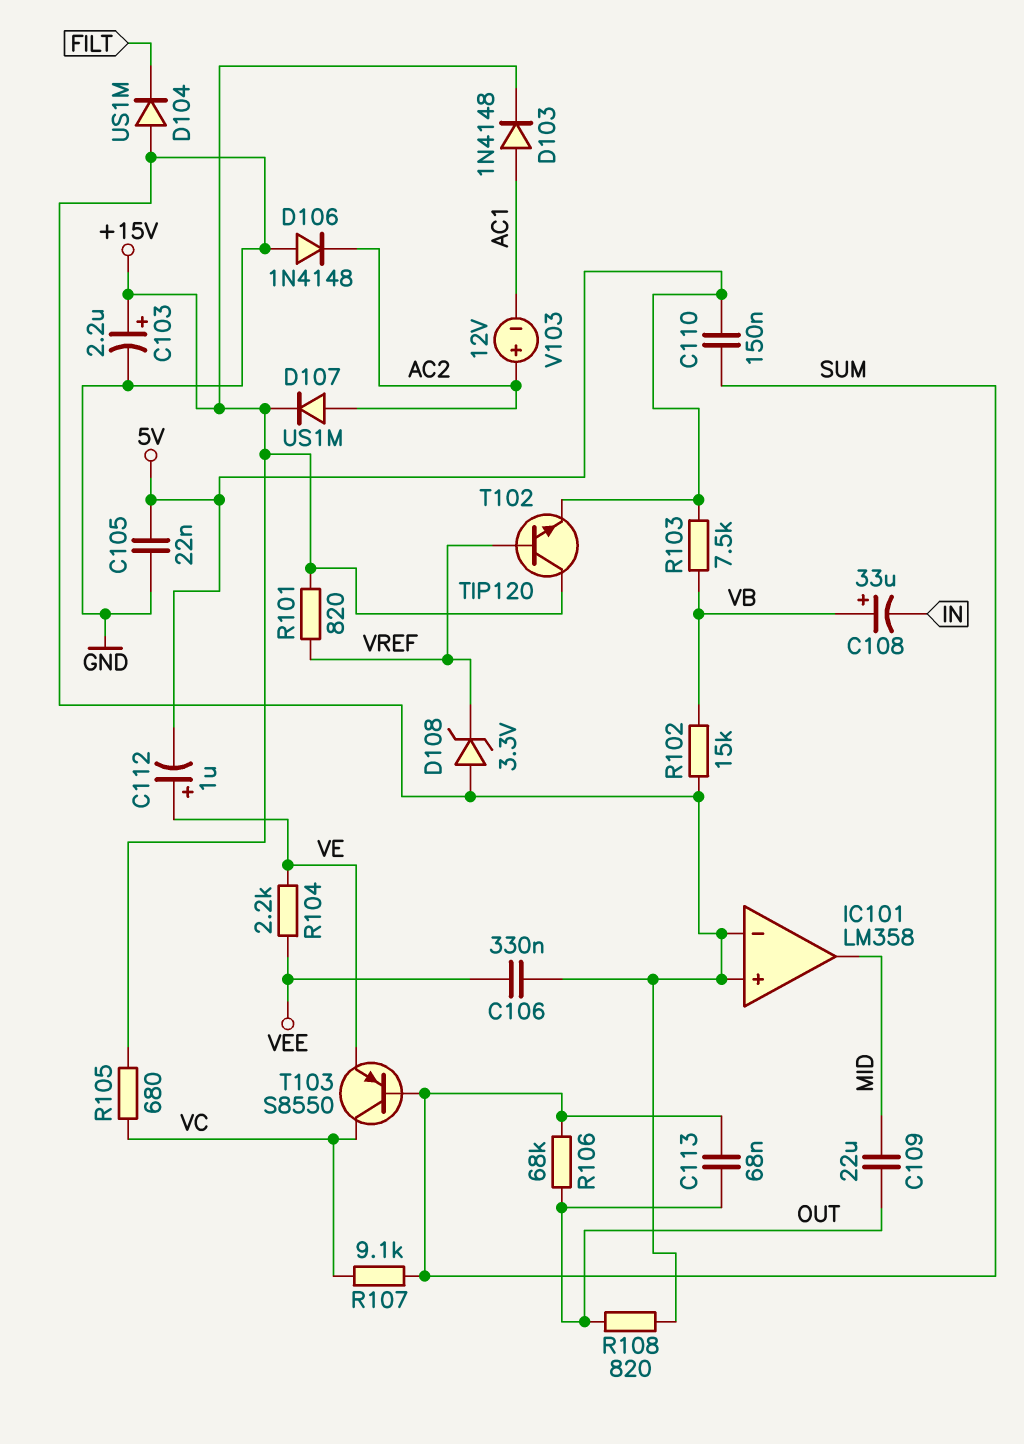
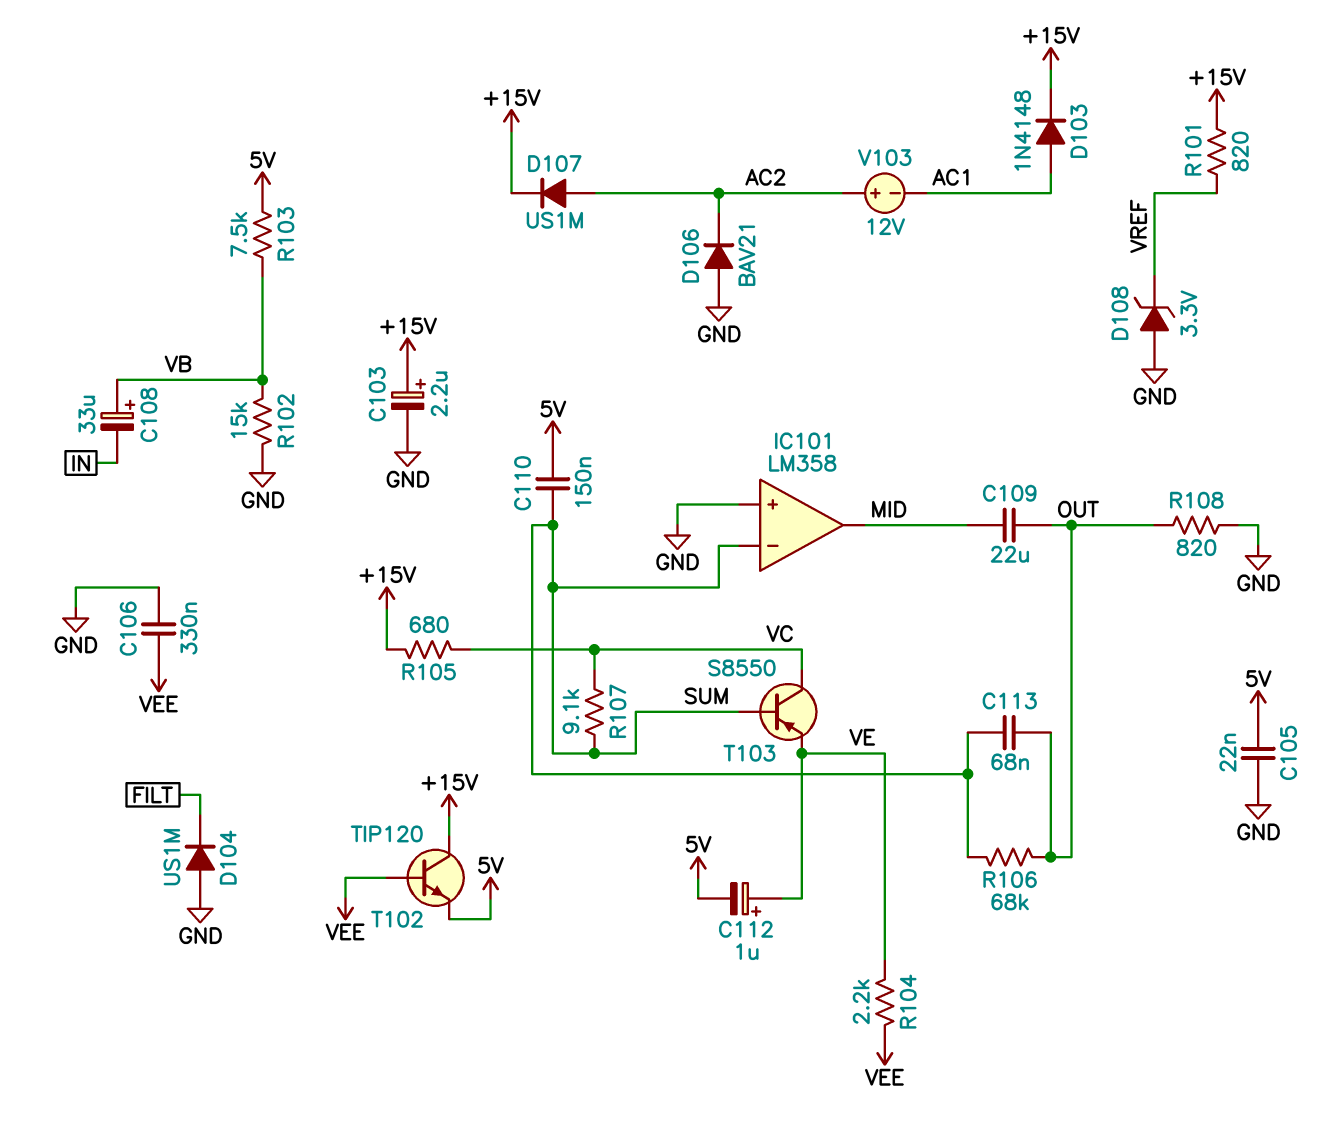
D106: diode 1N4148 (A GND, K AC2) -> diode BAV21 (A GND, K AC2)
IC101 pin in-: GND -> SUM
T102: NPN TIP120 (B VREF, C +15V, E 5V) -> NPN TIP120 (B VEE, C +15V, E 5V)

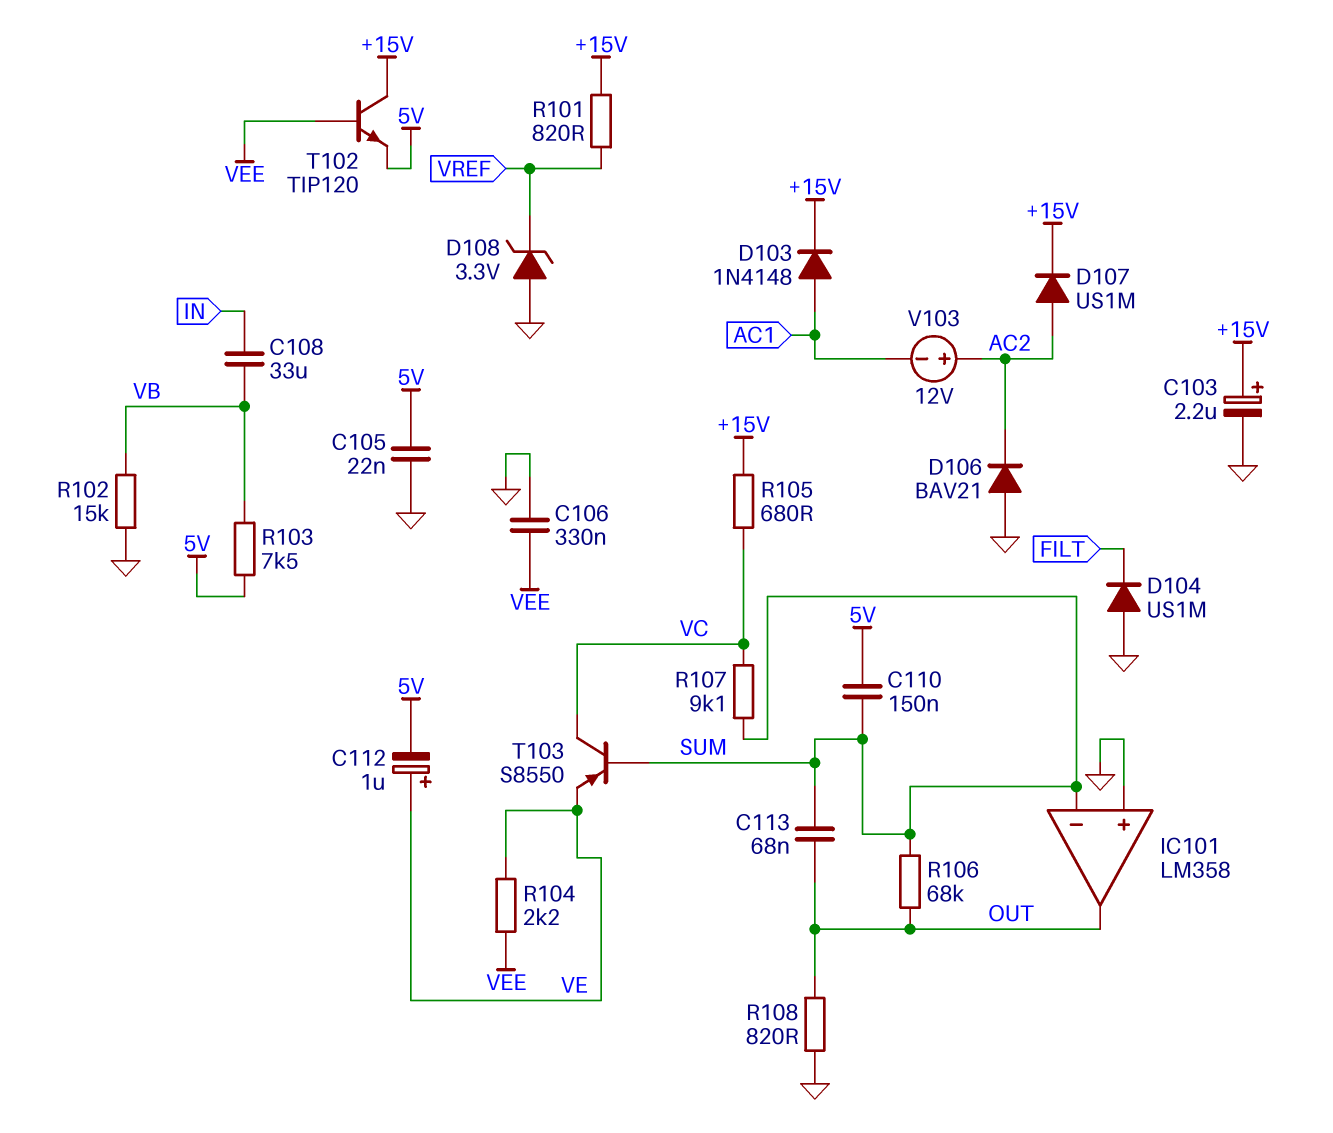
C108: 33uF (plus VB, minus IN) -> 33uF (IN, VB)
C109: 22uF (MID, OUT) -> none
IC101 pin out: MID -> OUT

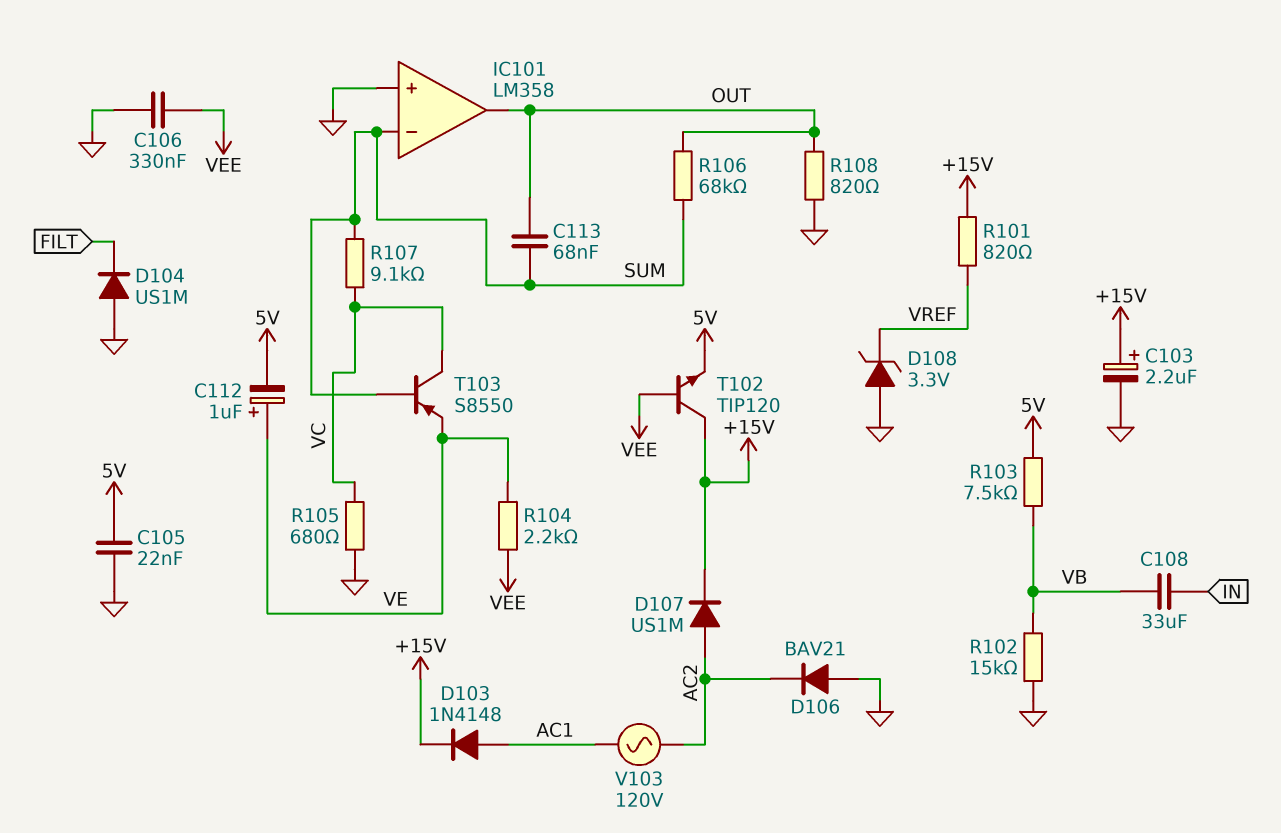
C110: 150nF (5V, SUM) -> none
R105: 680 (+15V, VC) -> 680 (GND, VC)
V103: 12V (plus AC2, minus AC1) -> AC 120V (AC1, AC2)

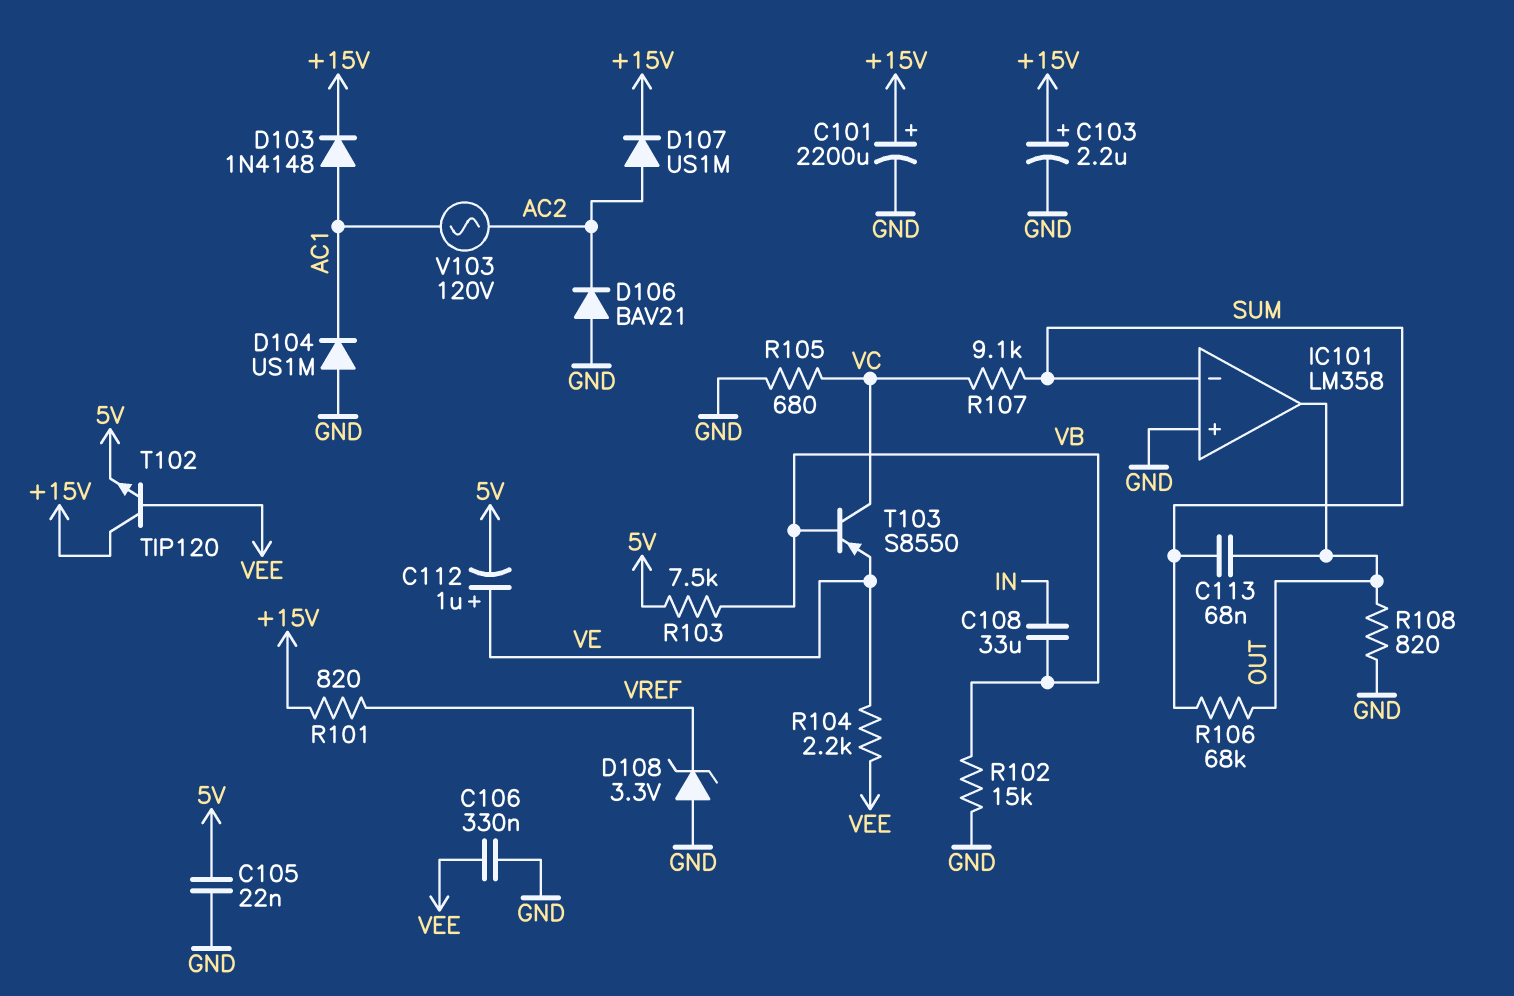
C101: none -> 2200uF (plus +15V, minus GND)
D104: diode US1M (A GND, K FILT) -> diode US1M (A GND, K AC1)
T103: PNP S8550 (B SUM, C VC, E VE) -> PNP S8550 (B VB, C VC, E VE)

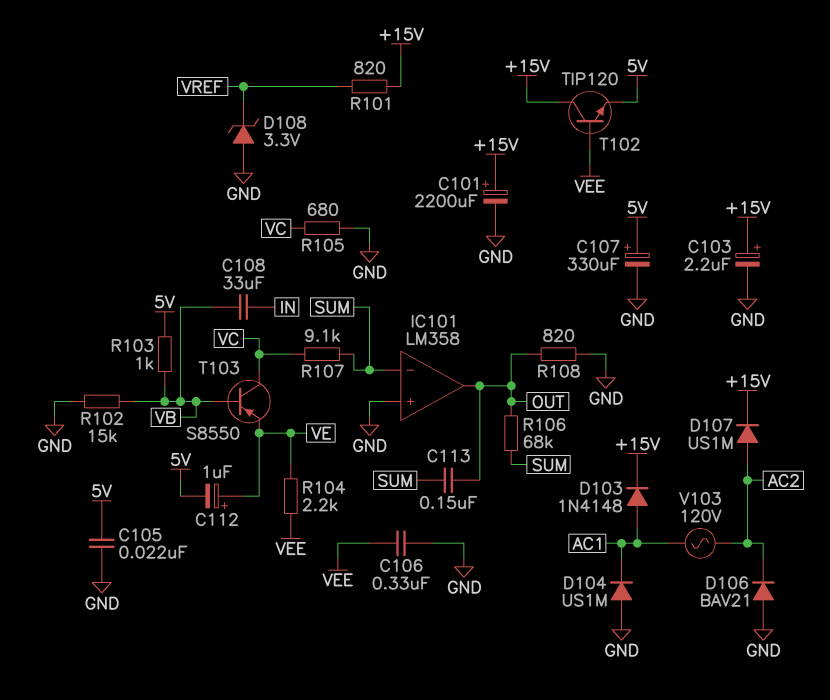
C107: none -> 330uF (plus 5V, minus GND)
C113: 68nF (OUT, SUM) -> 150nF (OUT, SUM)
R103: 7.5k (5V, VB) -> 1k (5V, VB)

